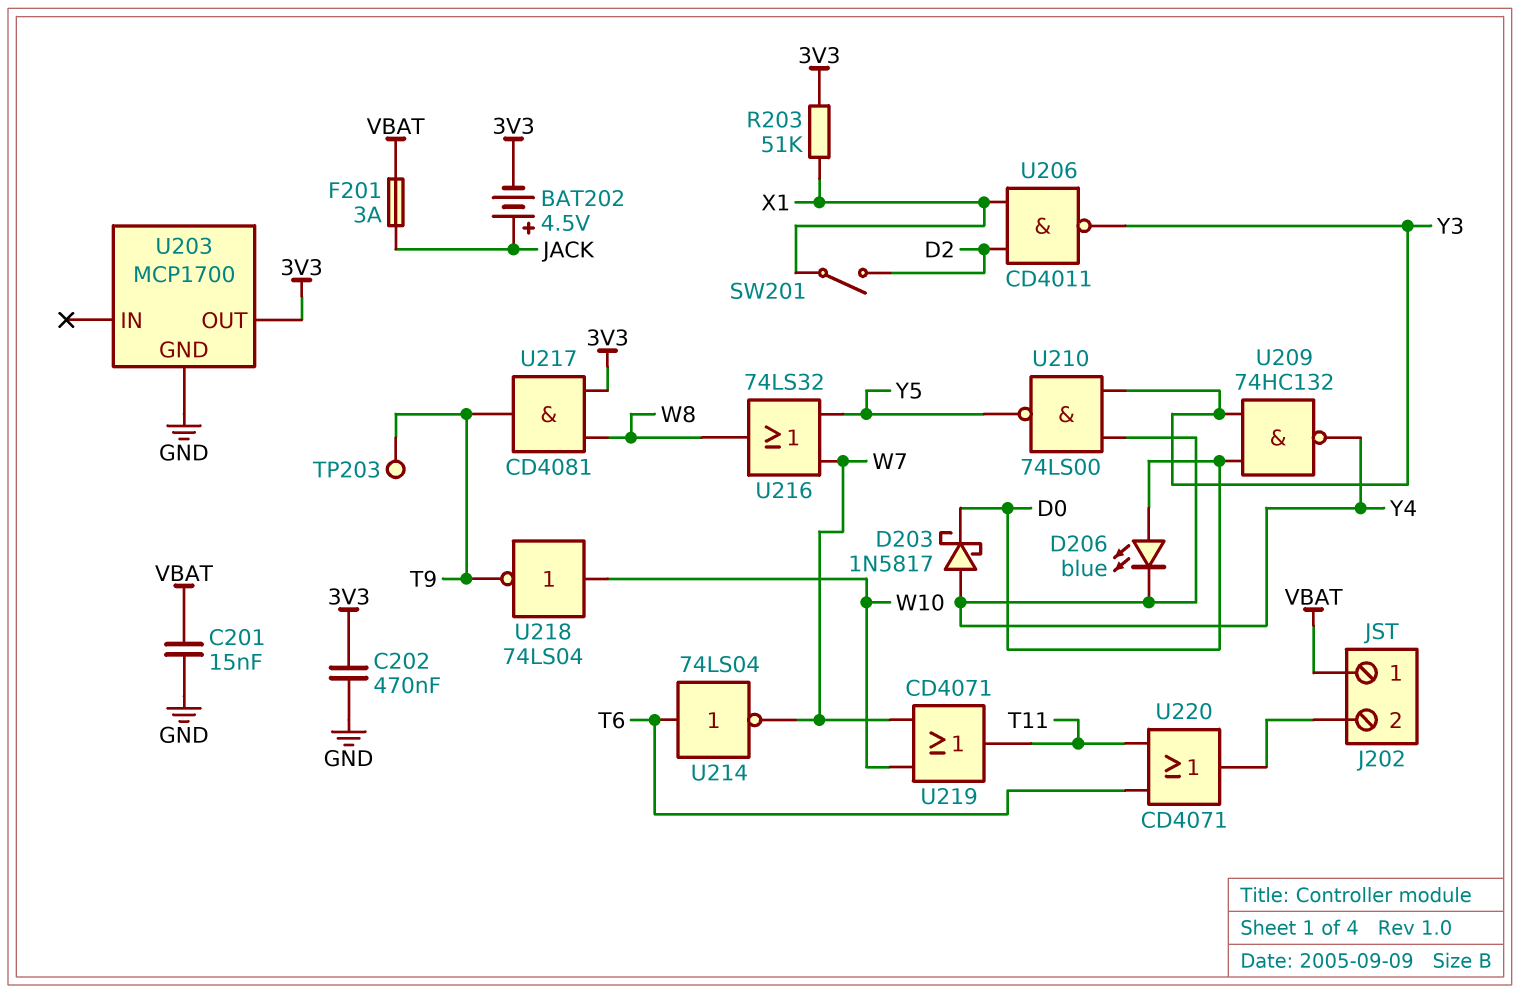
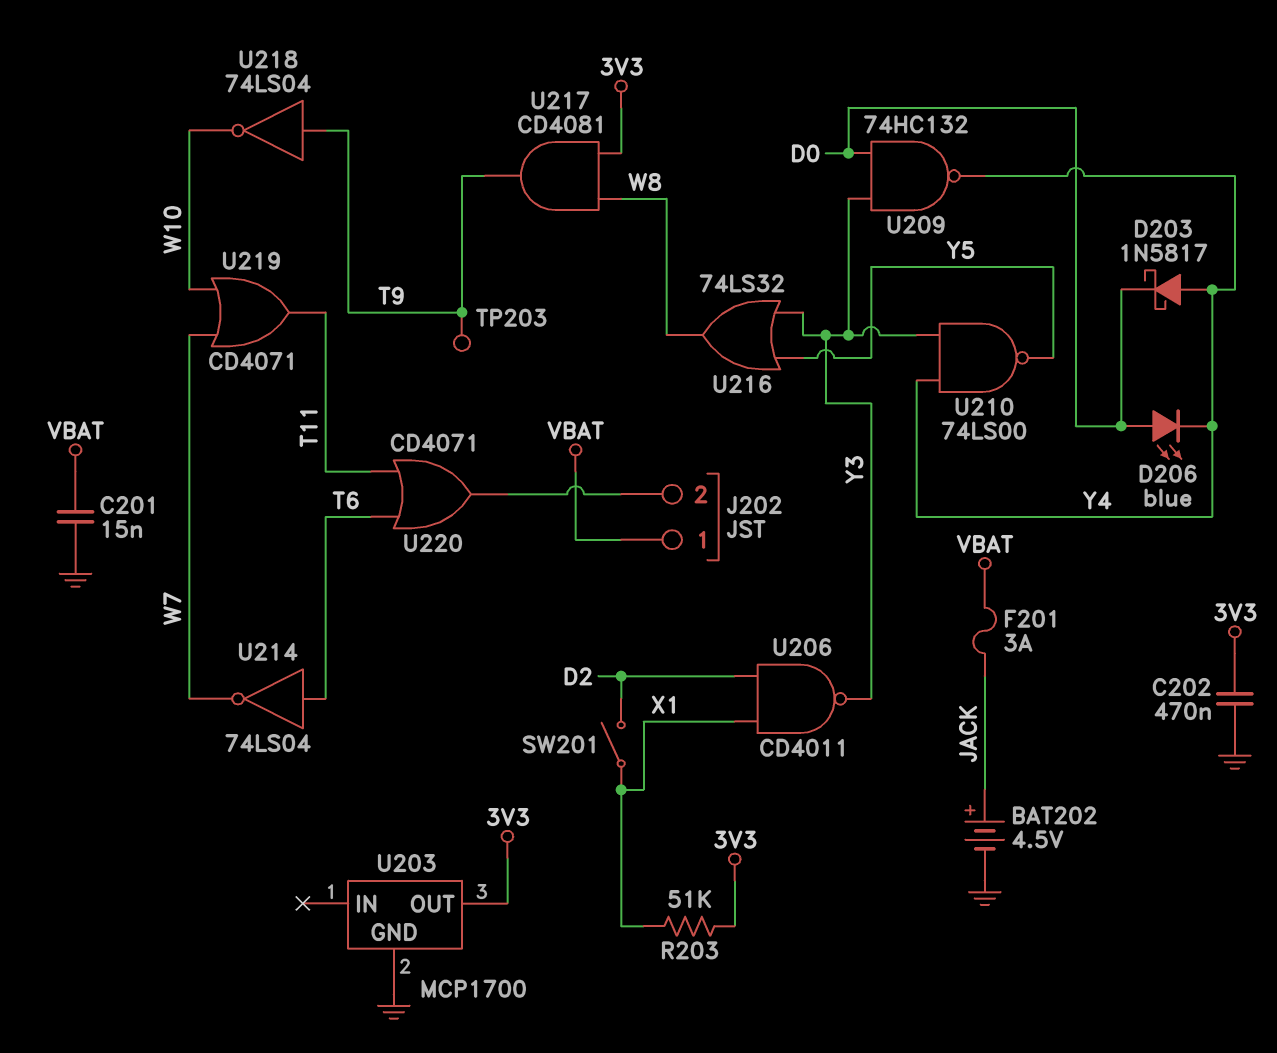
BAT202: 4.5V (plus JACK, minus 3V3) -> 4.5V (plus JACK, minus GND)
U216: OR 74LS32 (in W7, in Y5, out W8) -> OR 74LS32 (in Y3, in Y5, out W8)
U218: NOT 74LS04 (in W10, out T9) -> NOT 74LS04 (in T9, out W10)

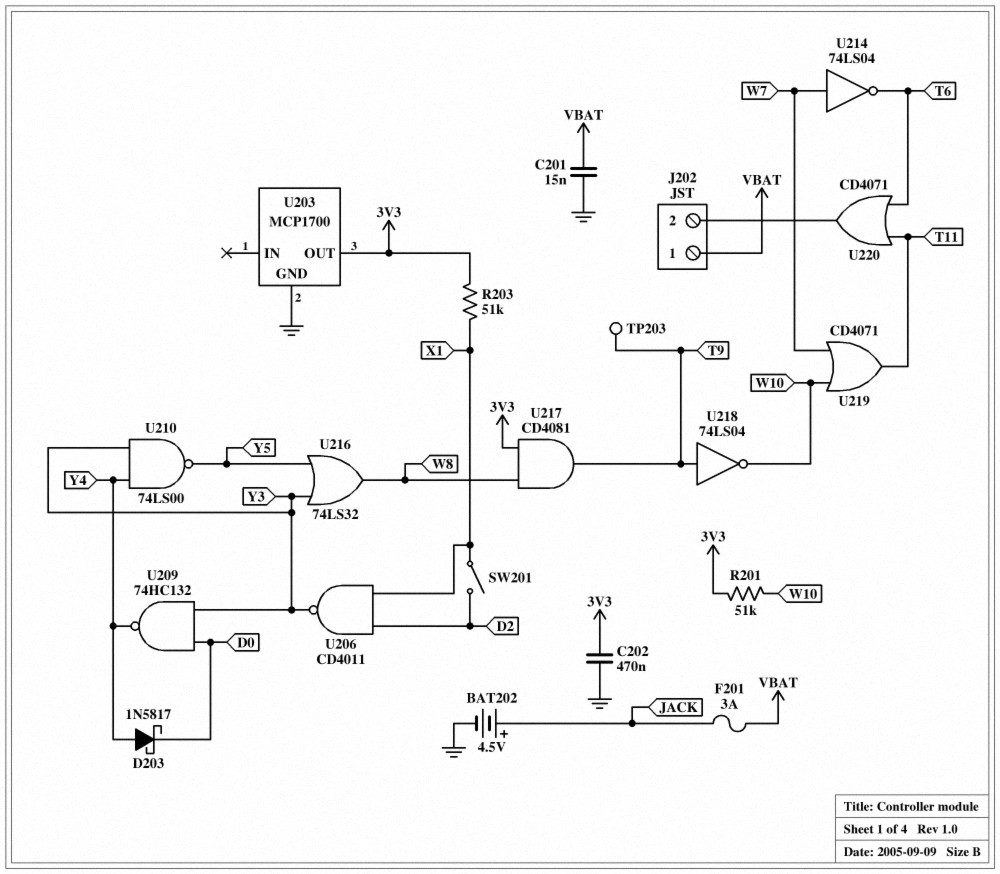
D206: LED blue (A D0, K Y4) -> none
R201: none -> 51k (3V3, W10)
U214: NOT 74LS04 (in T6, out W7) -> NOT 74LS04 (in W7, out T6)

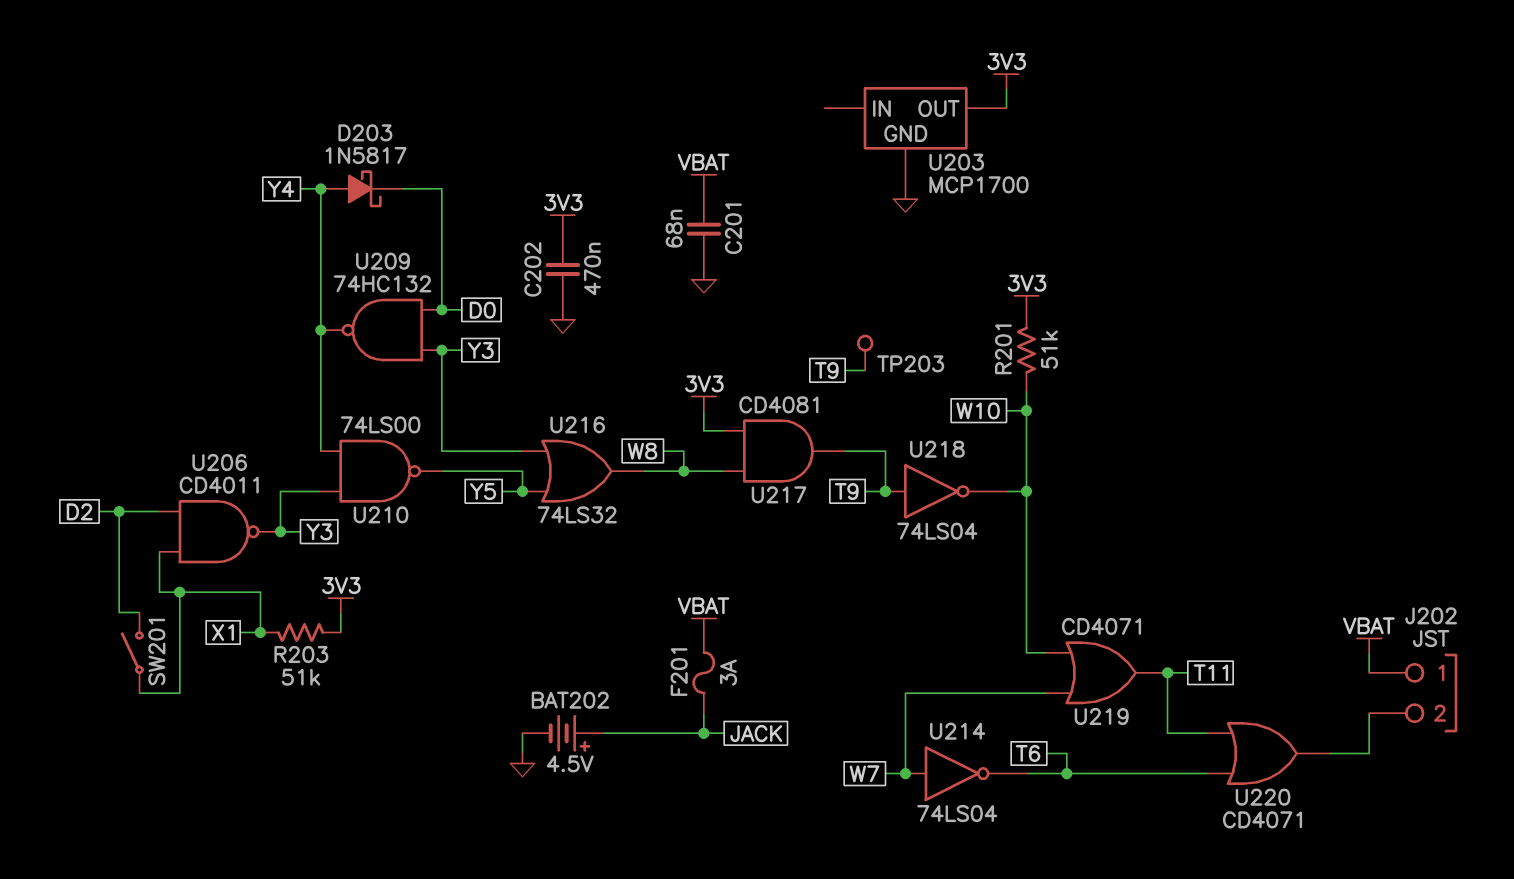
C201: 15nF (GND, VBAT) -> 68nF (GND, VBAT)

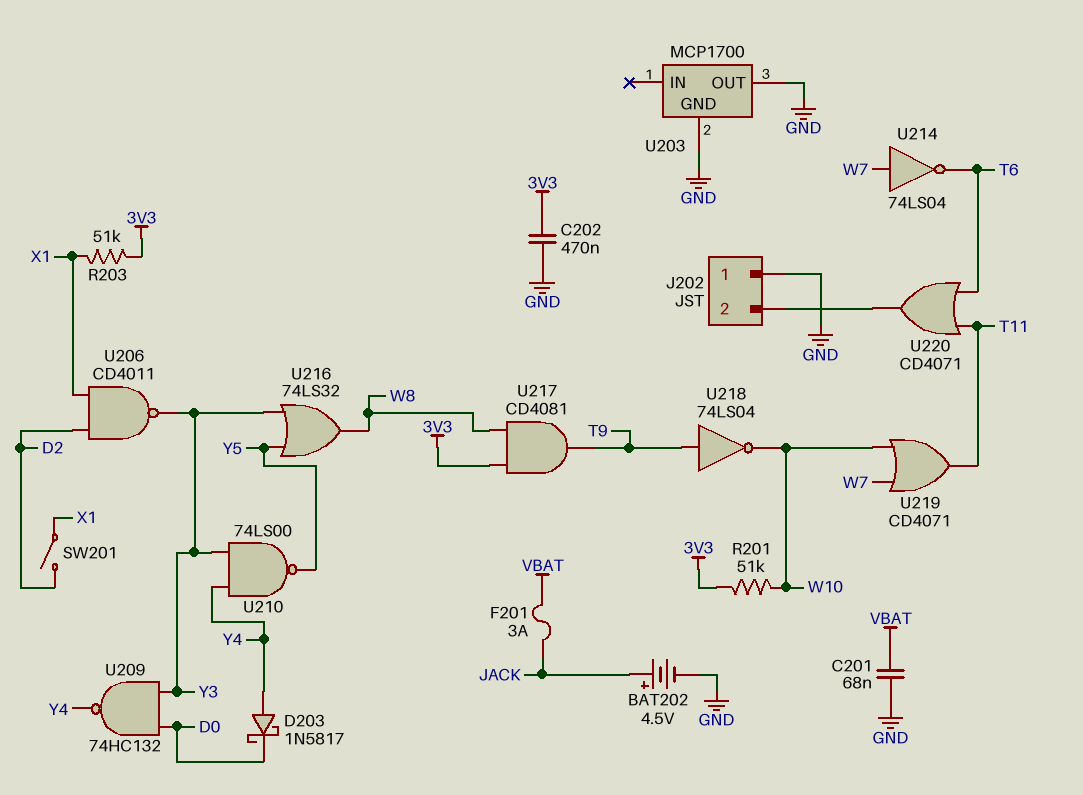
J202 pin 1: VBAT -> GND
TP203: test point (T9) -> none
U203 pin OUT: 3V3 -> GND

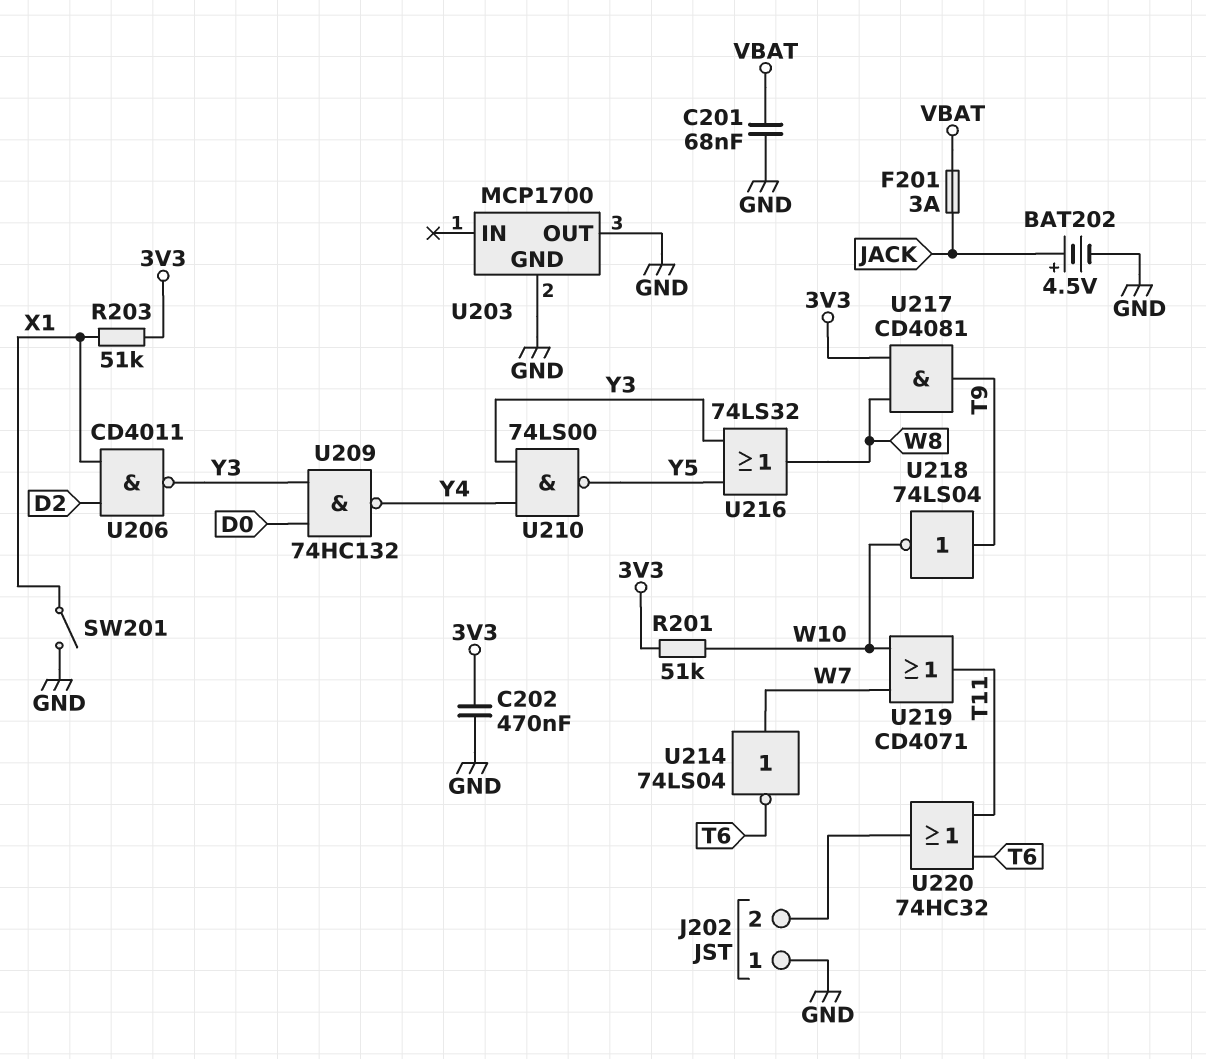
D203: schottky 1N5817 (A Y4, K D0) -> none
SW201: switch (D2, X1) -> switch (GND, X1)
U220: OR CD4071 (in T6, in T11, out J202/2) -> OR 74HC32 (in T6, in T11, out J202/2)

